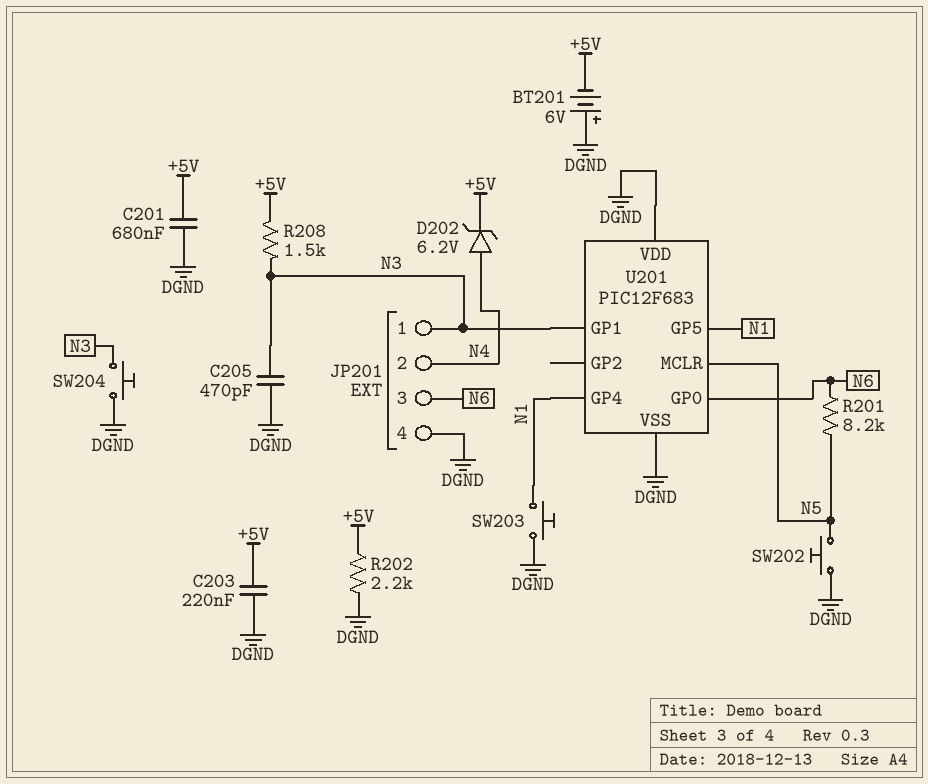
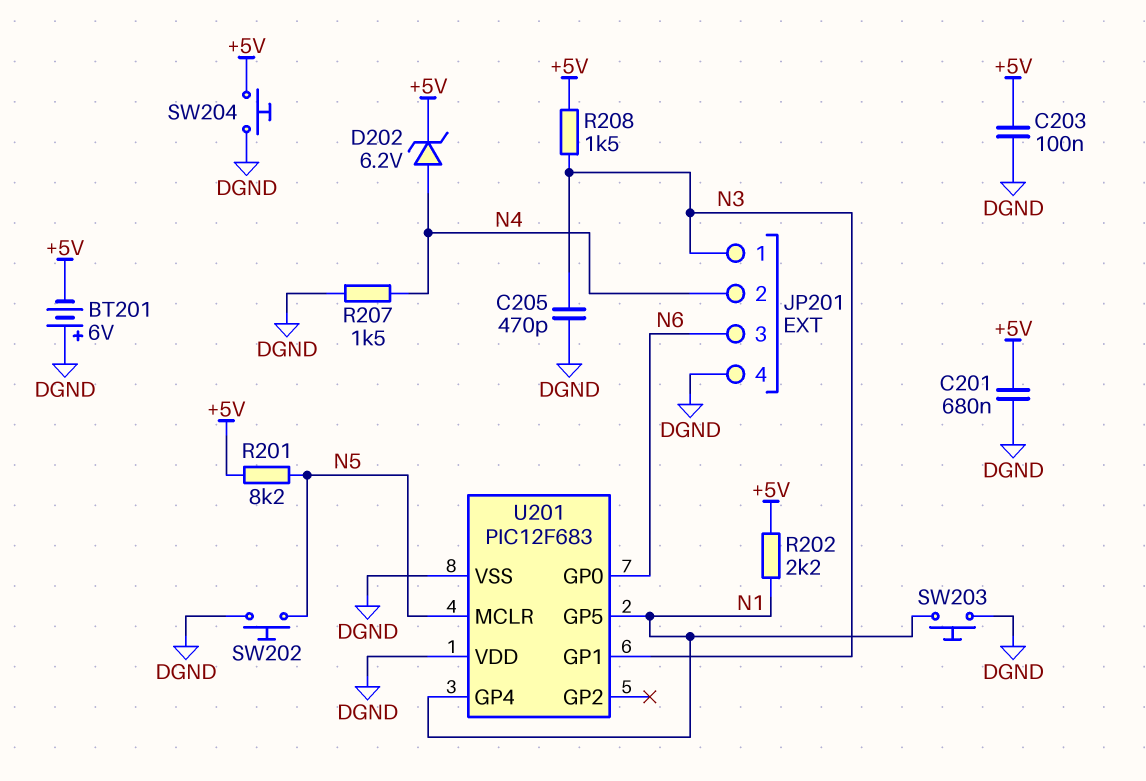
C203: 220nF (+5V, DGND) -> 100nF (+5V, DGND)
R201: 8.2k (N5, N6) -> 8.2k (+5V, N5)
R202: 2.2k (+5V, DGND) -> 2.2k (+5V, N1)
R207: none -> 1.5k (DGND, N4)
SW204: button (DGND, N3) -> button (+5V, DGND)

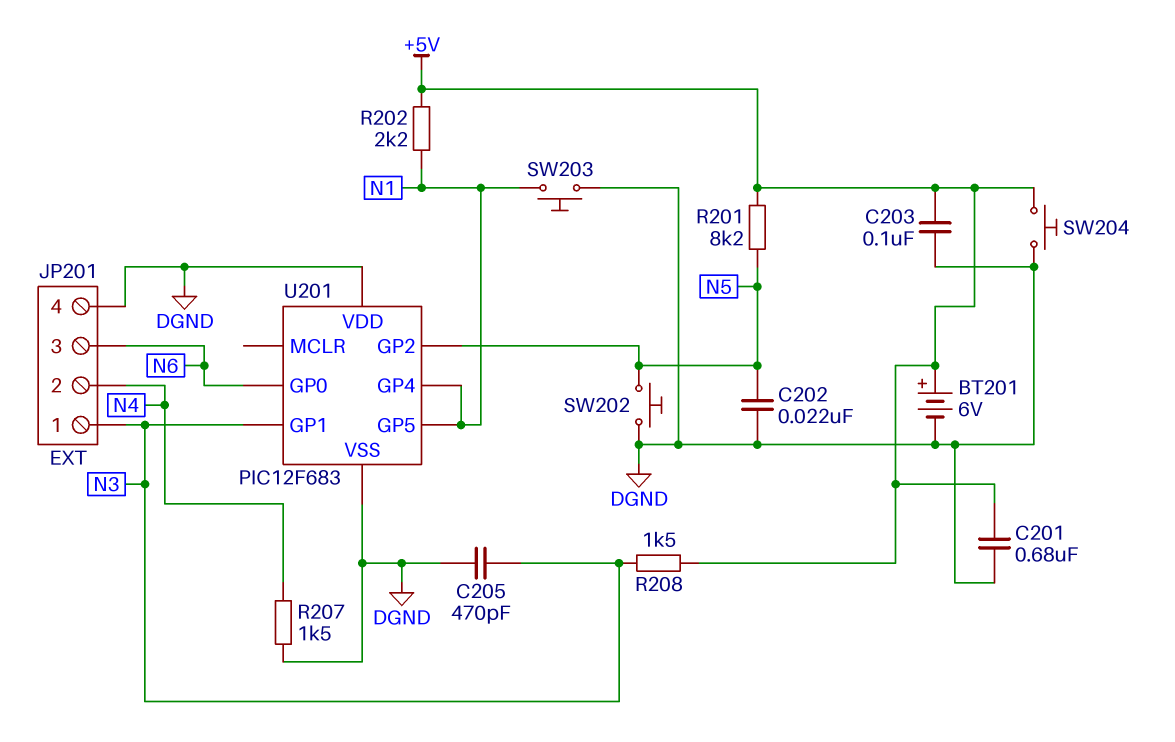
BT201: 6V (plus DGND, minus +5V) -> 6V (plus +5V, minus DGND)
C202: none -> 22nF (DGND, N5)
D202: zener 6.2V (A N4, K +5V) -> none
U201 pin GP2: none -> N5
U201 pin MCLR: N5 -> none

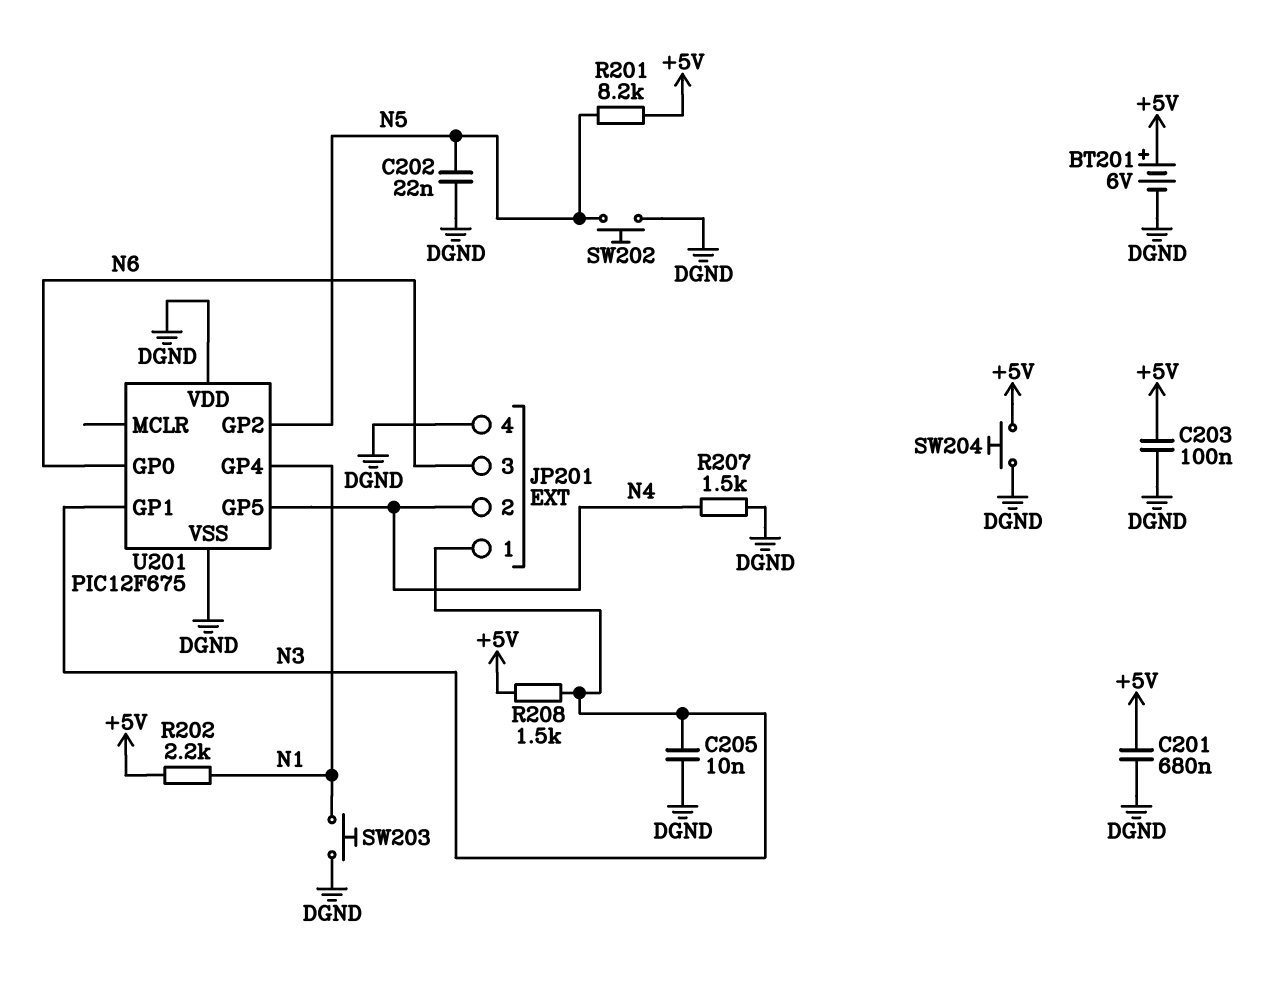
C205: 470pF (DGND, N3) -> 10nF (DGND, N3)
U201: PIC12F683 -> PIC12F675
U201 pin GP5: N1 -> N4

